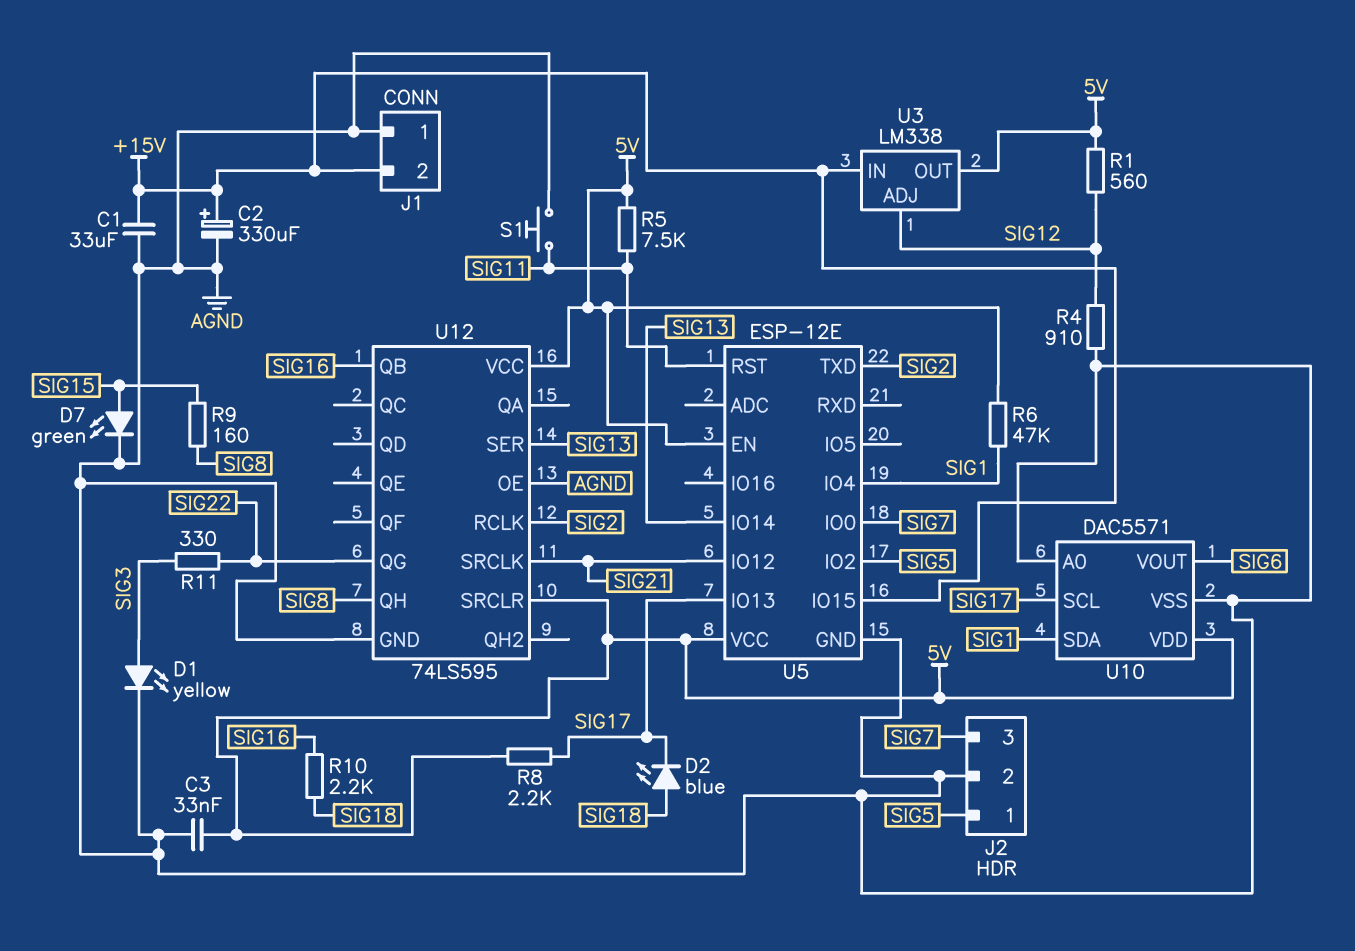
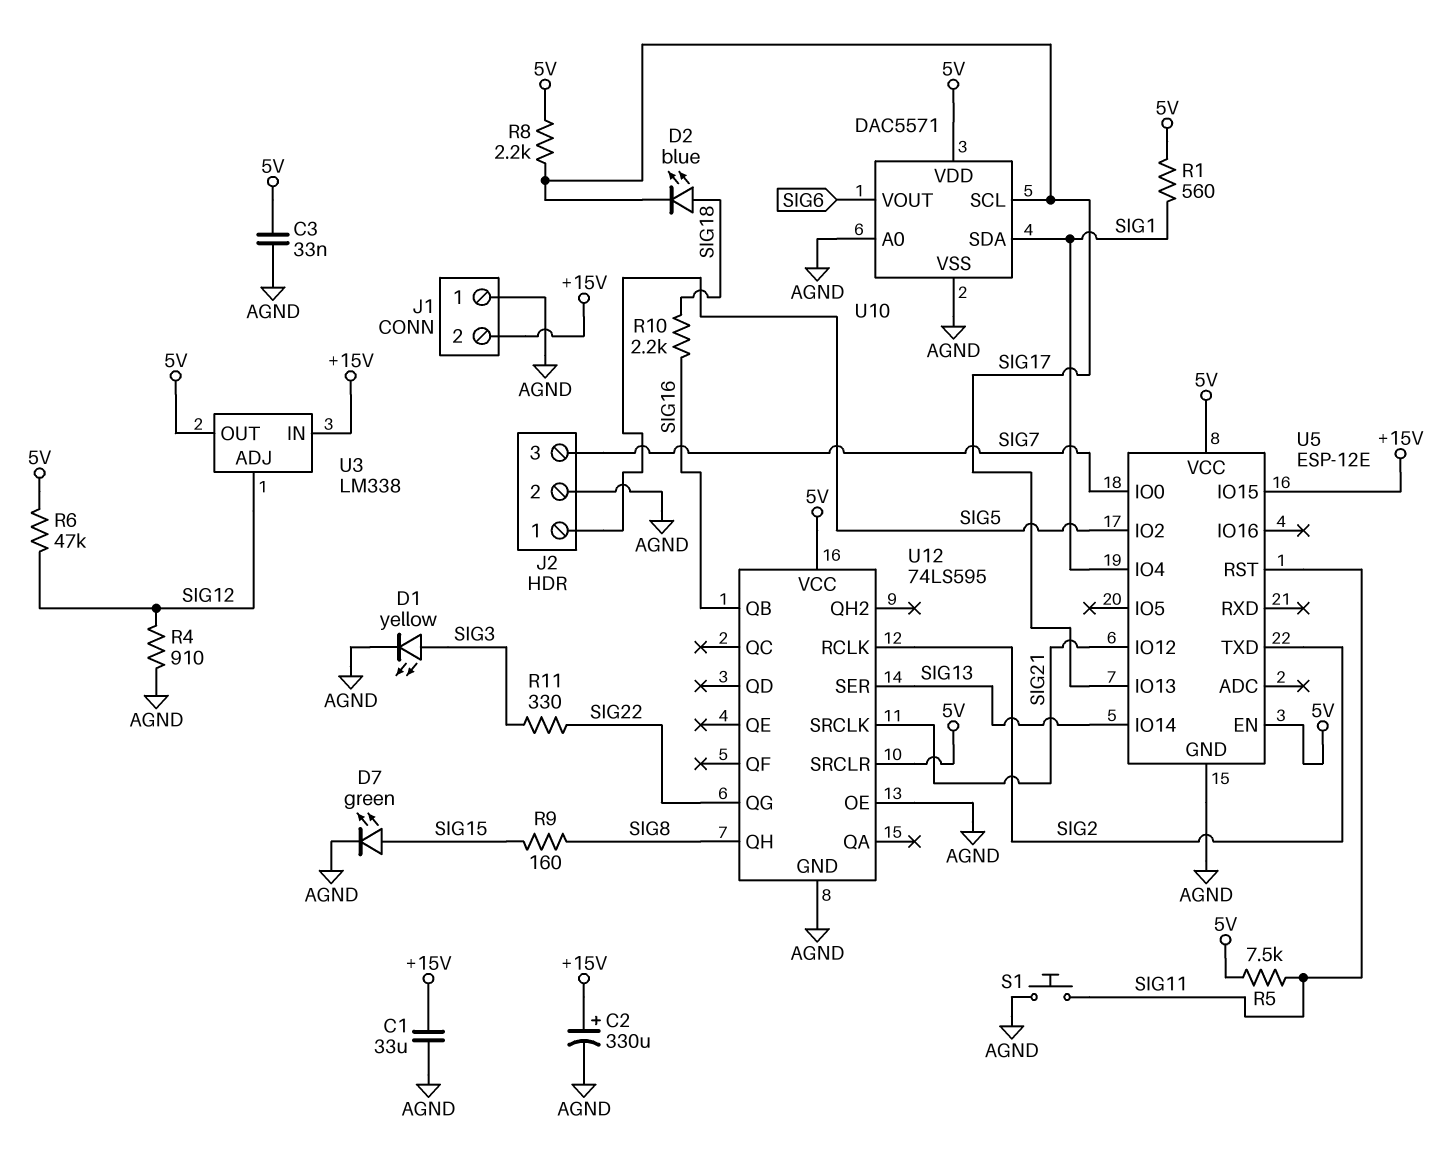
R1: 560 (5V, SIG12) -> 560 (5V, SIG1)
R6: 47k (5V, SIG1) -> 47k (5V, SIG12)

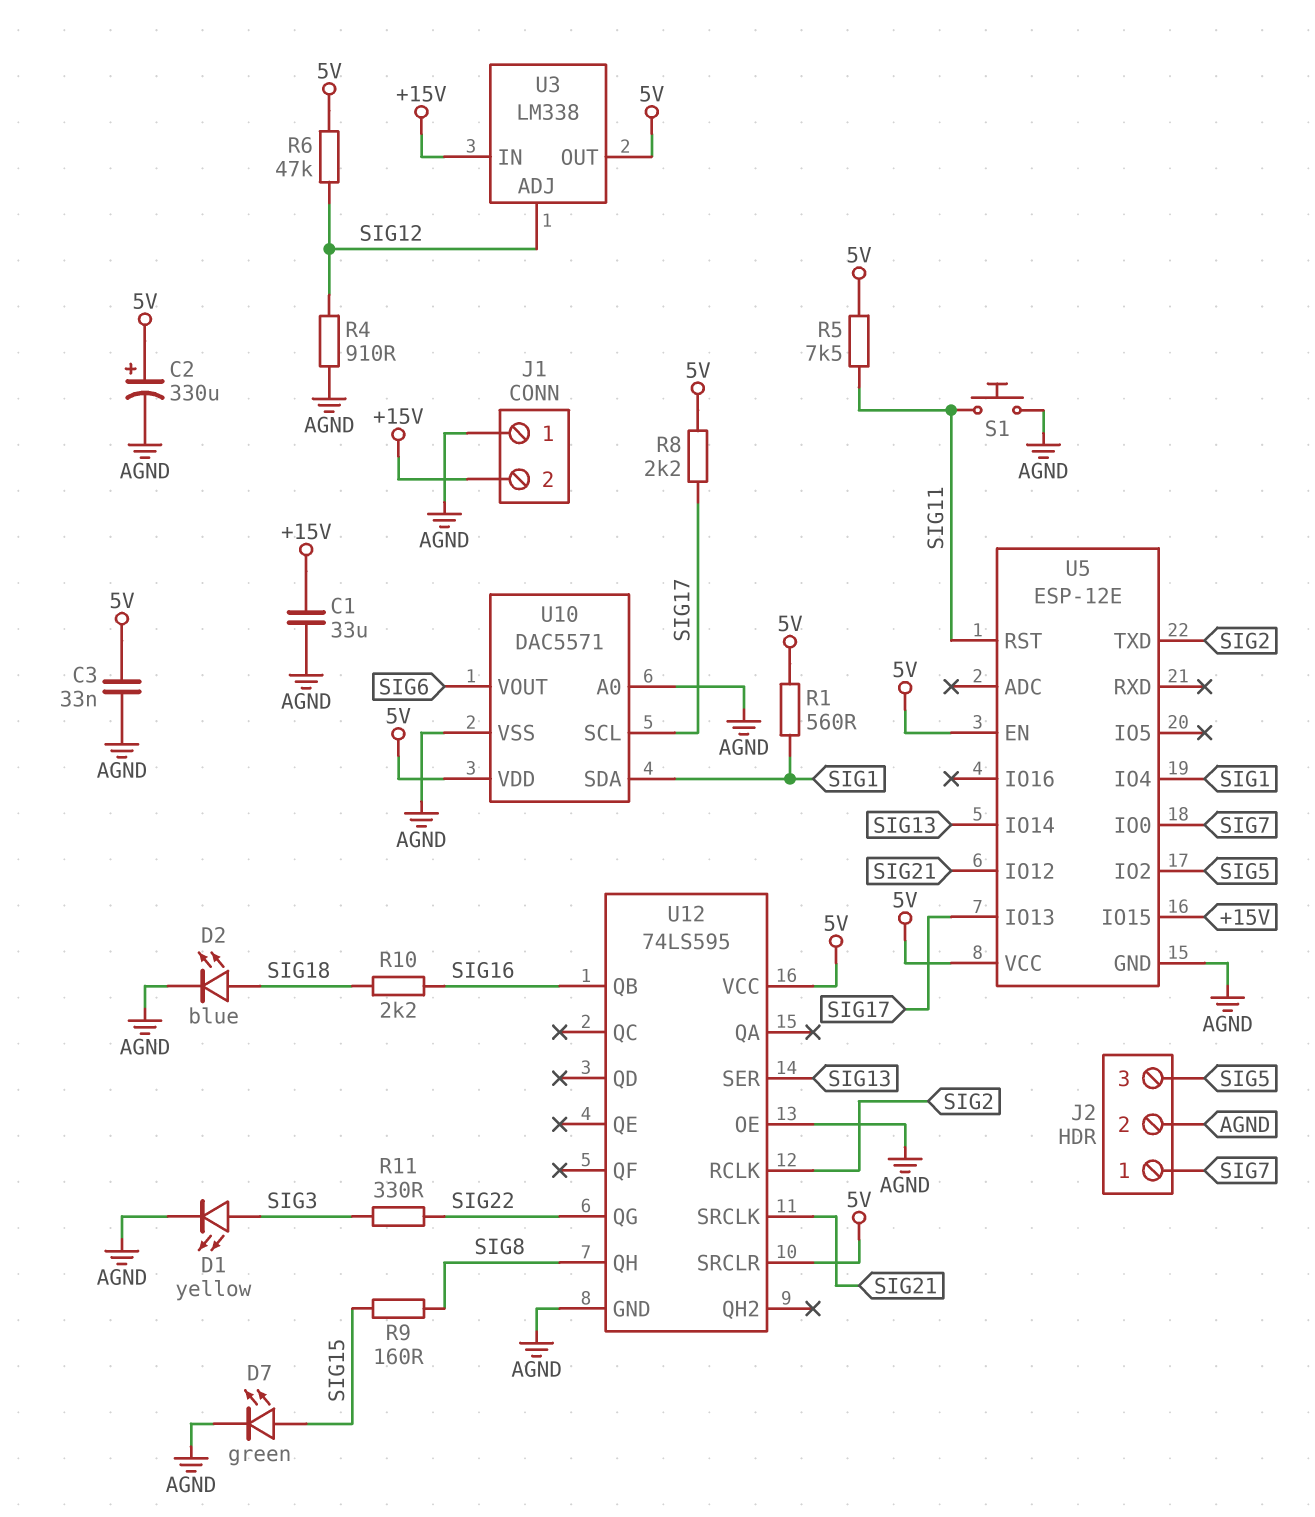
C2: 330uF (plus +15V, minus AGND) -> 330uF (plus 5V, minus AGND)
D2: LED blue (A SIG18, K SIG17) -> LED blue (A SIG18, K AGND)
J2 pin 1: SIG5 -> SIG7
J2 pin 3: SIG7 -> SIG5

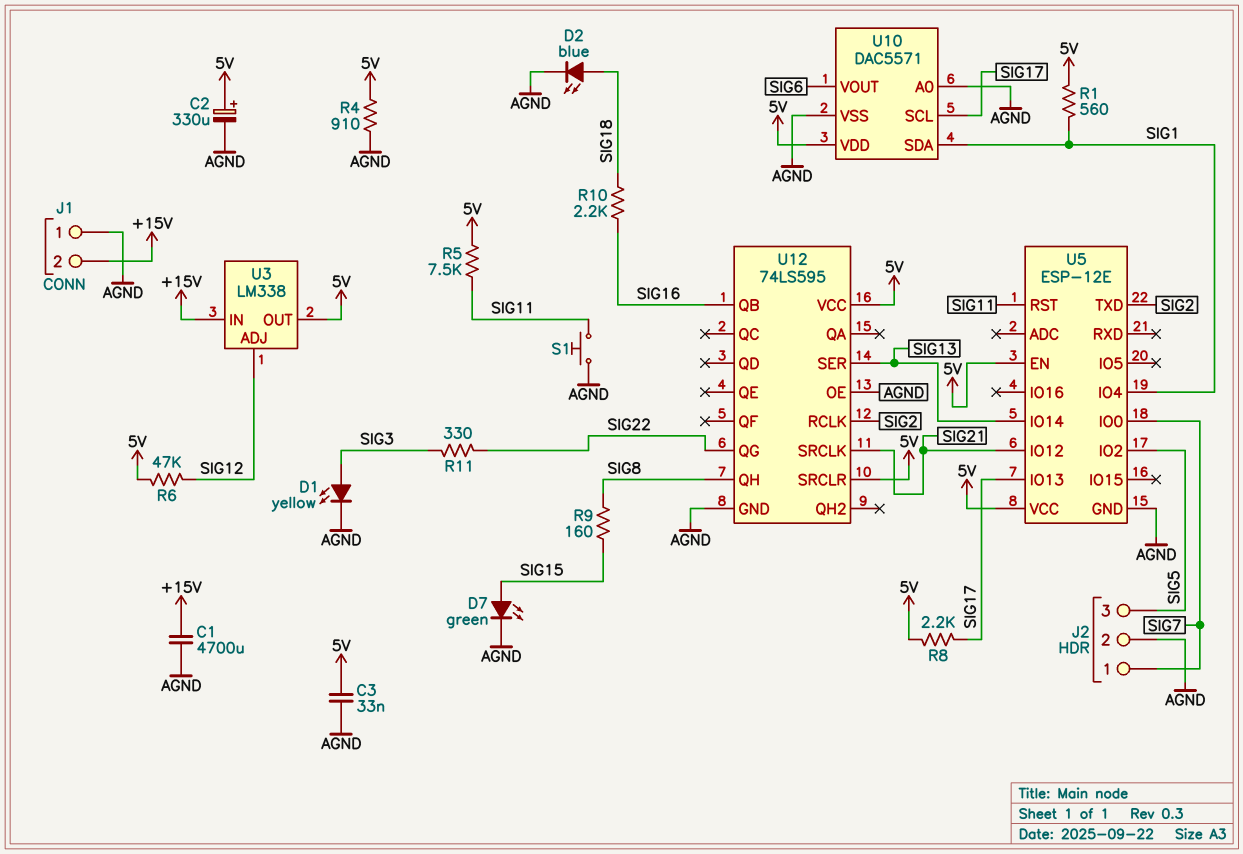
C1: 33uF (+15V, AGND) -> 4700uF (+15V, AGND)
R4: 910 (AGND, SIG12) -> 910 (5V, AGND)
U5 pin IO15: +15V -> none

